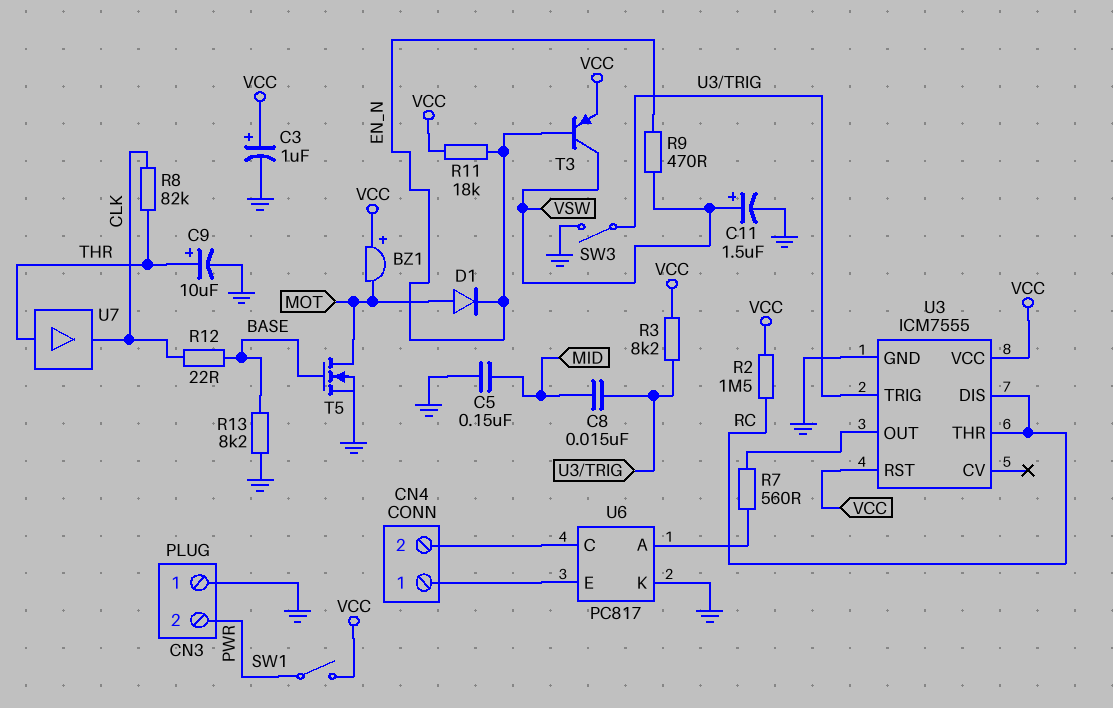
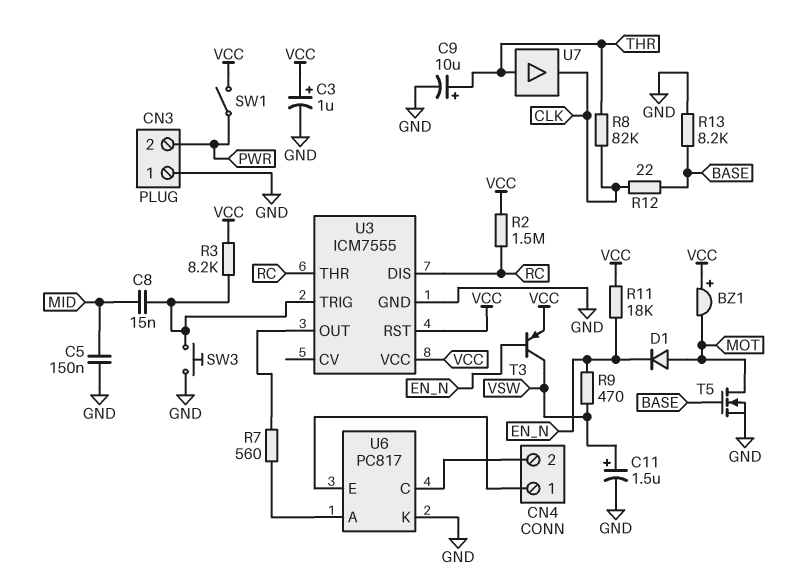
SW3: switch (GND, U3/TRIG) -> button (GND, U3/TRIG)

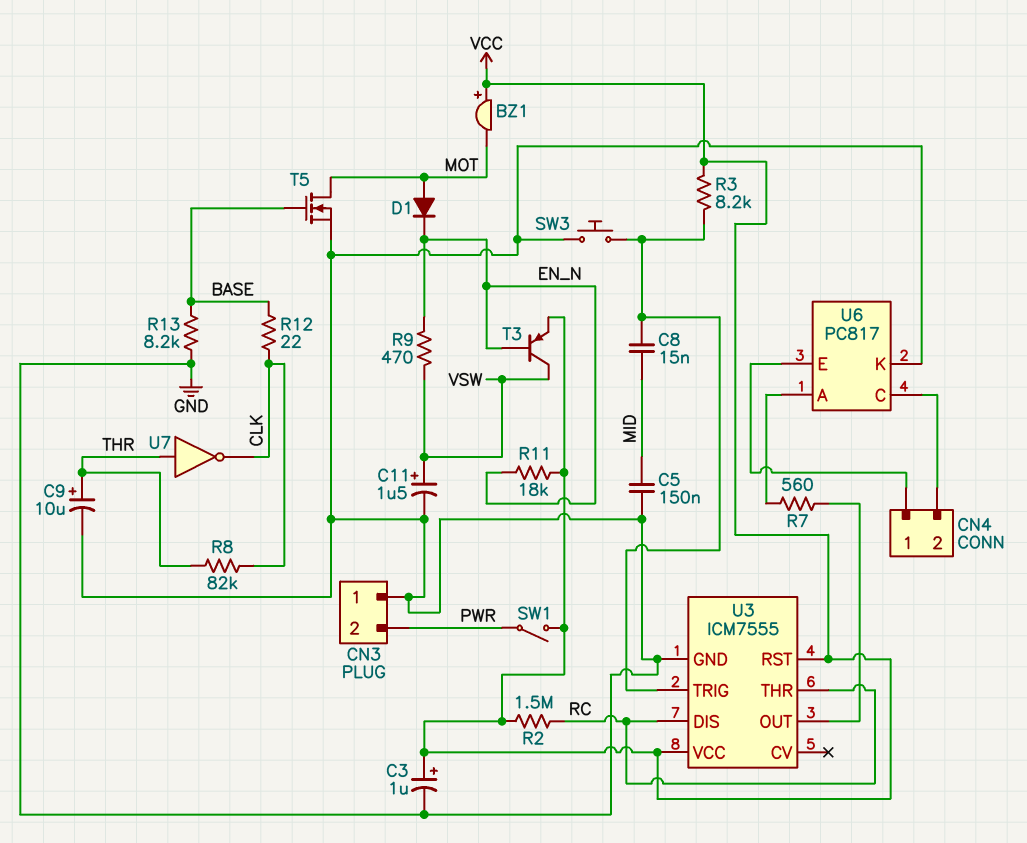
U7: buffer (in THR, out CLK) -> NOT (in THR, out CLK)

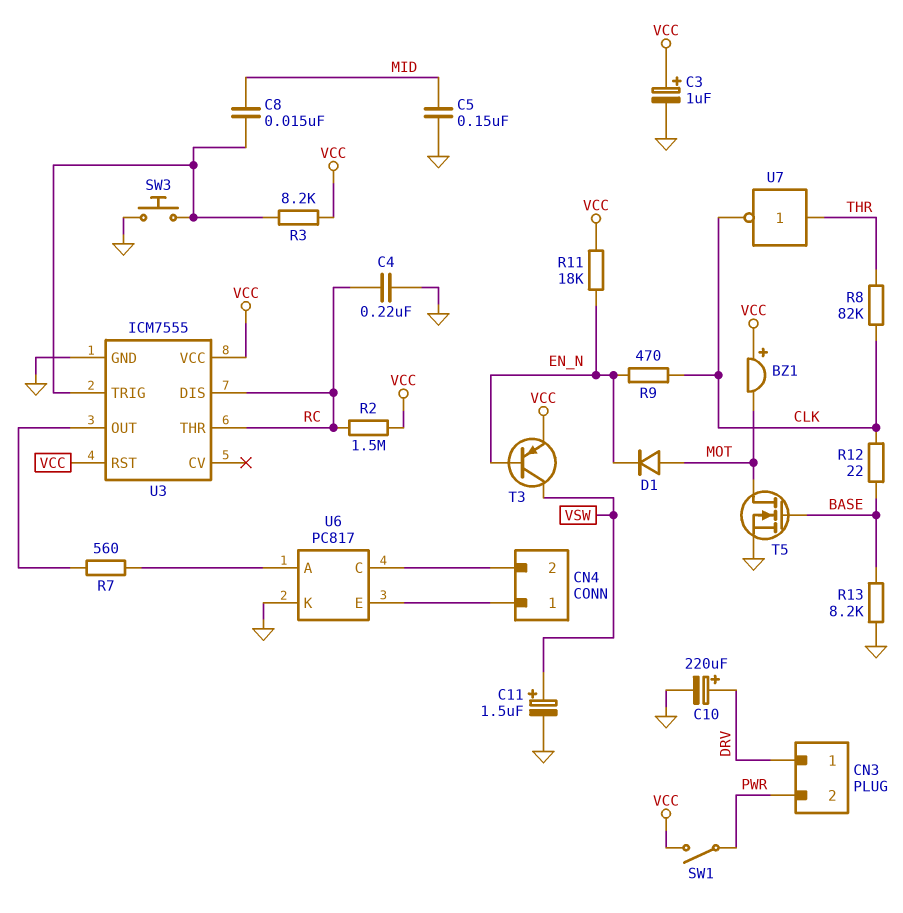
C4: none -> 220nF (GND, RC)
C9: 10uF (plus THR, minus GND) -> none
C10: none -> 220uF (plus DRV, minus GND)
CN3 pin 1: GND -> DRV
R9: 470 (EN_N, VSW) -> 470 (CLK, EN_N)

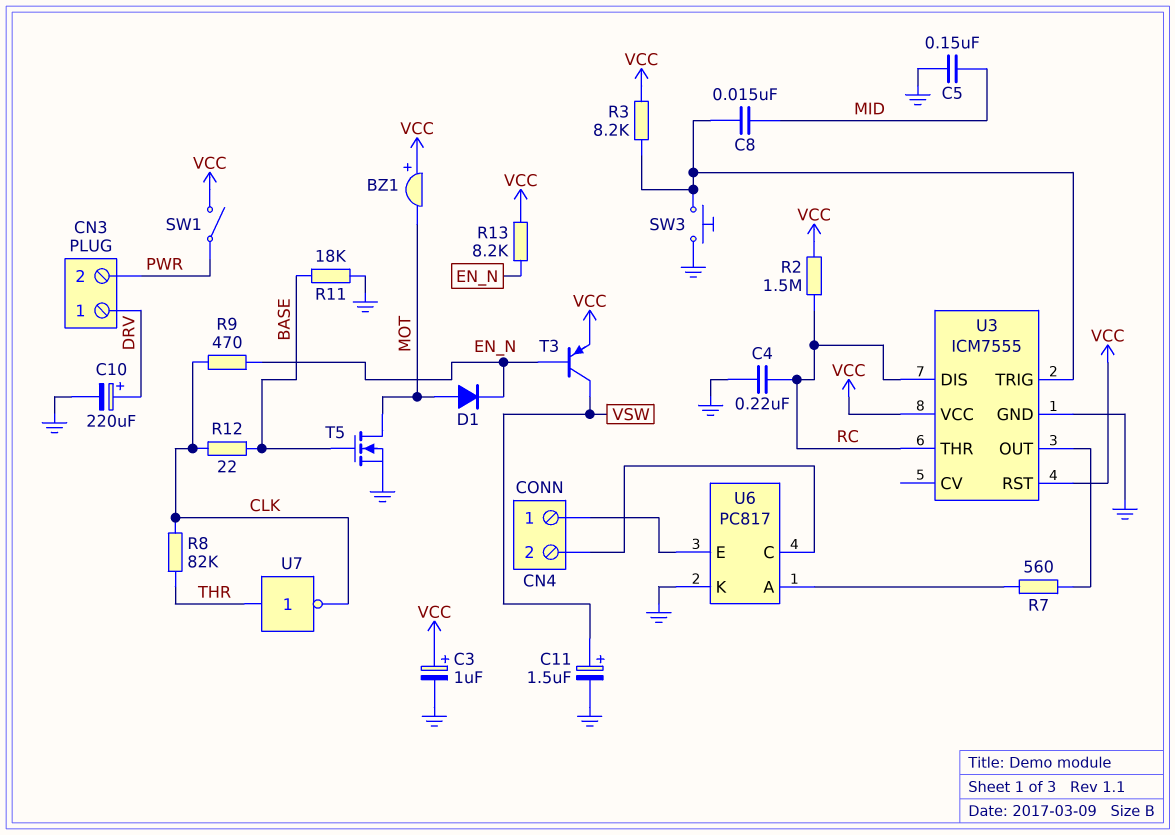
R11: 18k (EN_N, VCC) -> 18k (BASE, GND)
R13: 8.2k (BASE, GND) -> 8.2k (EN_N, VCC)

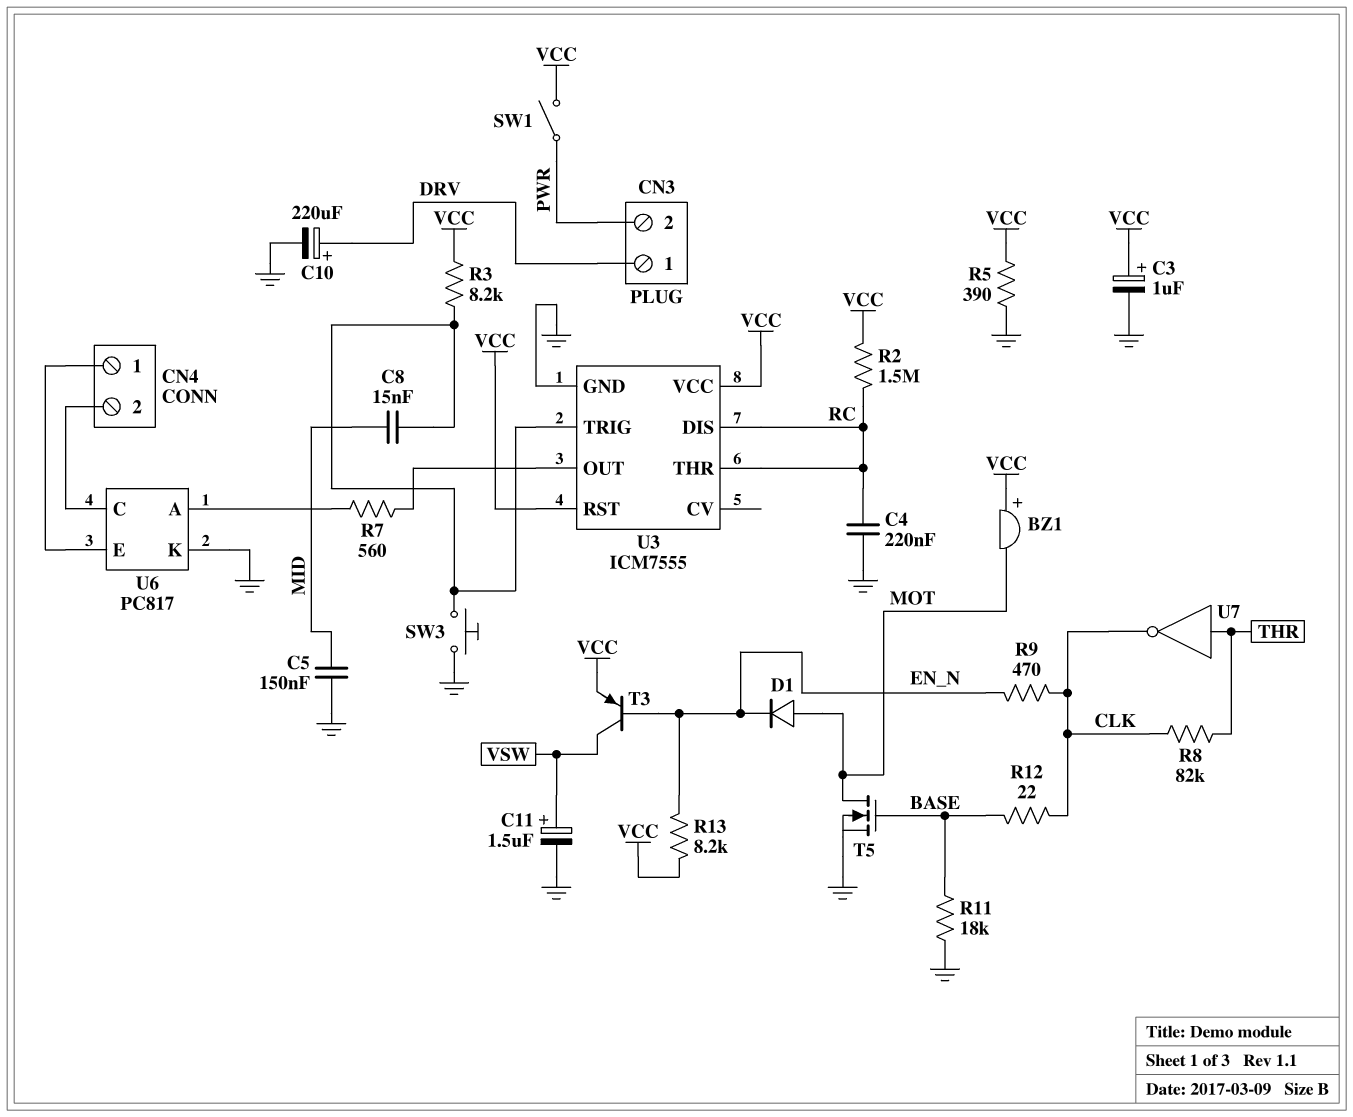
R5: none -> 390 (GND, VCC)

